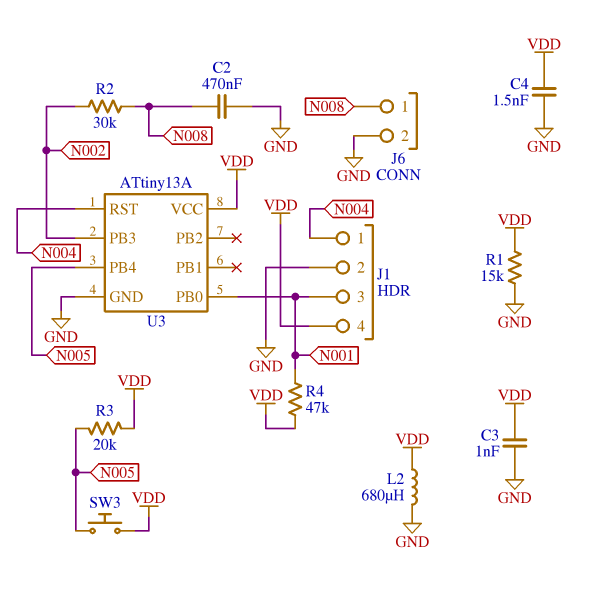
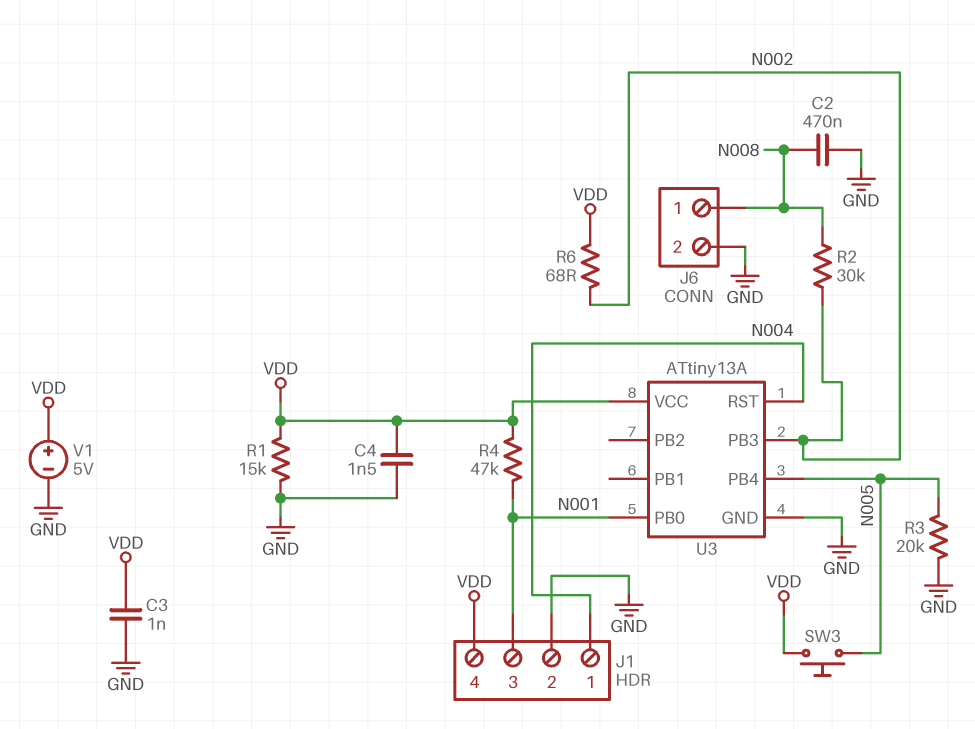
L2: 680uH (GND, VDD) -> none
R3: 20k (N005, VDD) -> 20k (GND, N005)
R6: none -> 68 (N002, VDD)
V1: none -> 5V (plus VDD, minus GND)

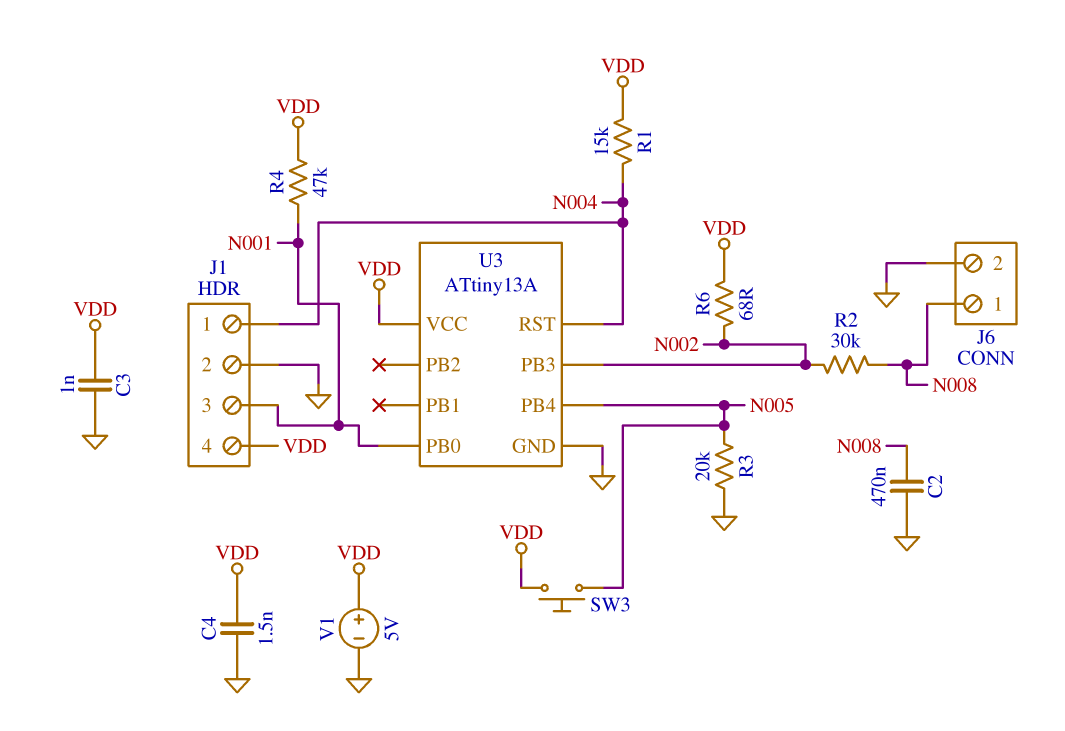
R1: 15k (GND, VDD) -> 15k (N004, VDD)

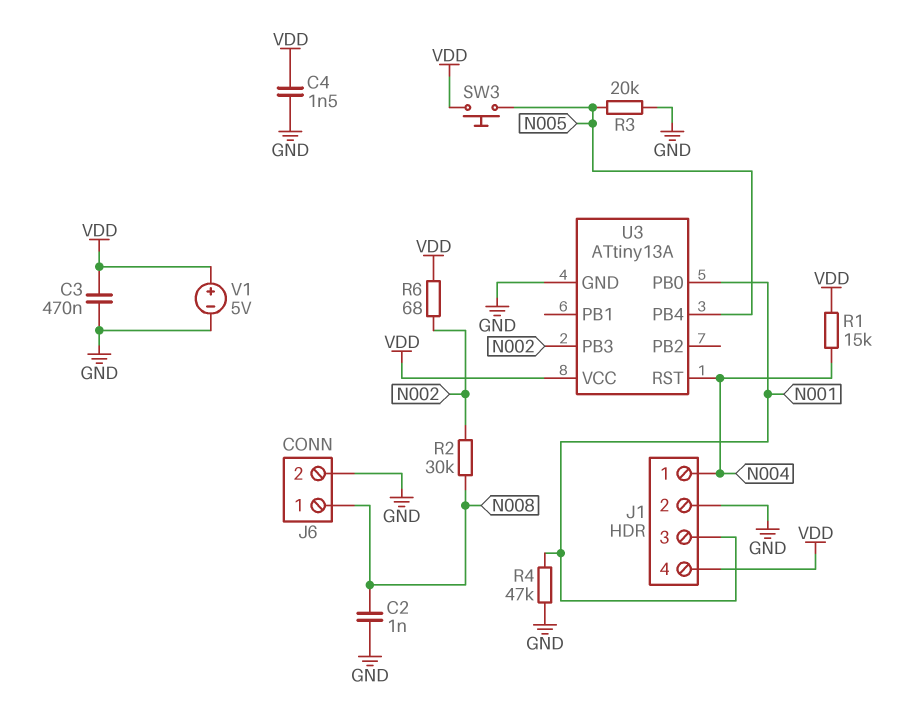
C2: 470nF (GND, N008) -> 1nF (GND, N008)
C3: 1nF (GND, VDD) -> 470nF (GND, VDD)
R4: 47k (N001, VDD) -> 47k (GND, N001)

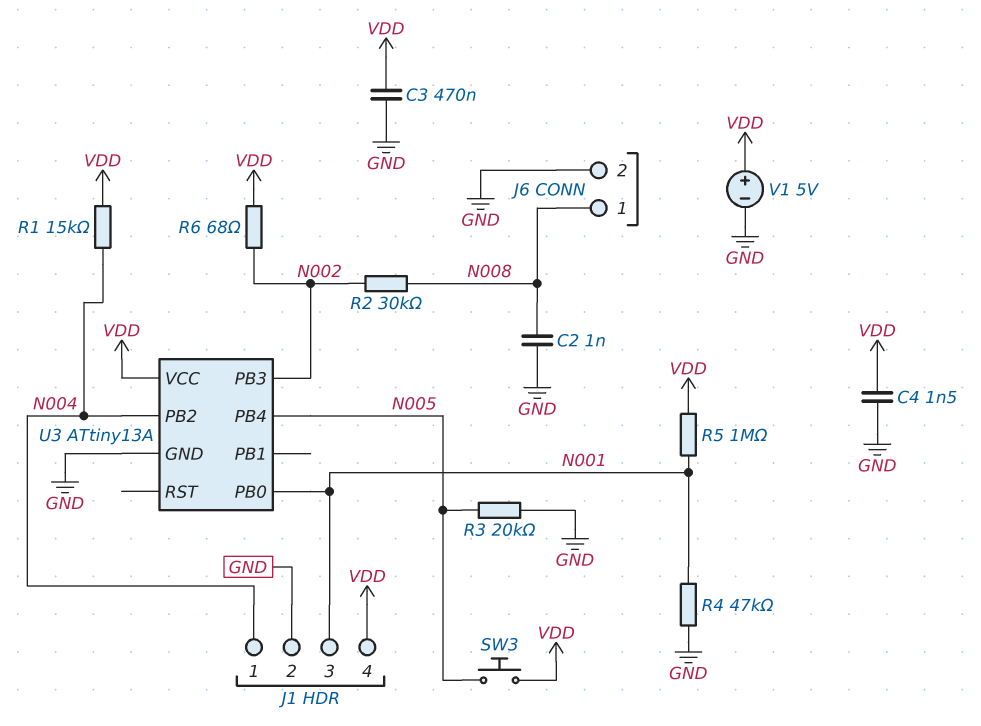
R5: none -> 1M (N001, VDD)
U3 pin PB2: none -> N004
U3 pin RST: N004 -> none

